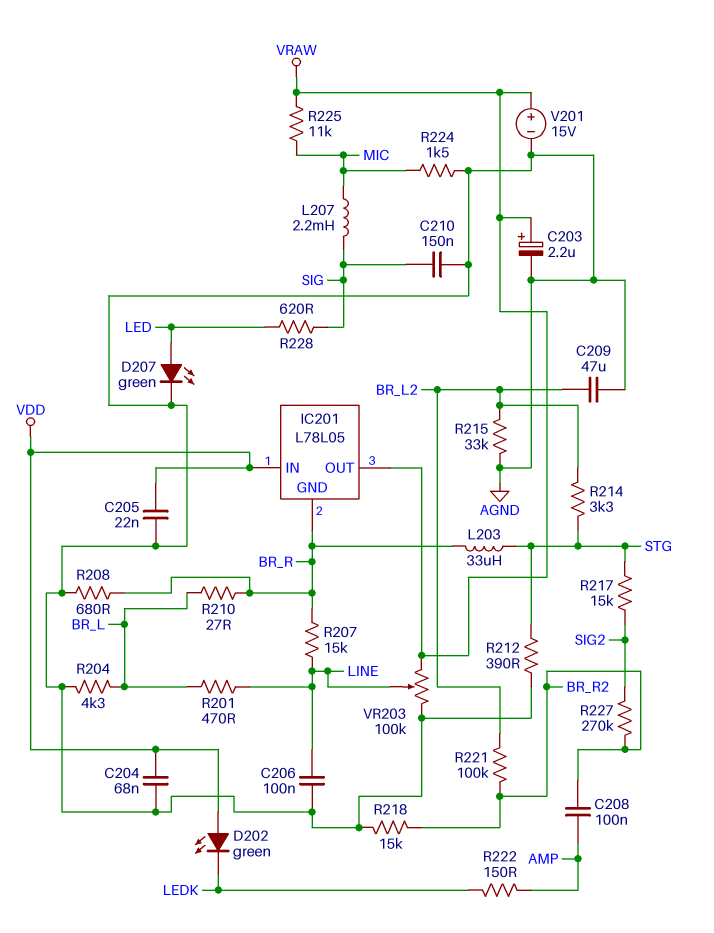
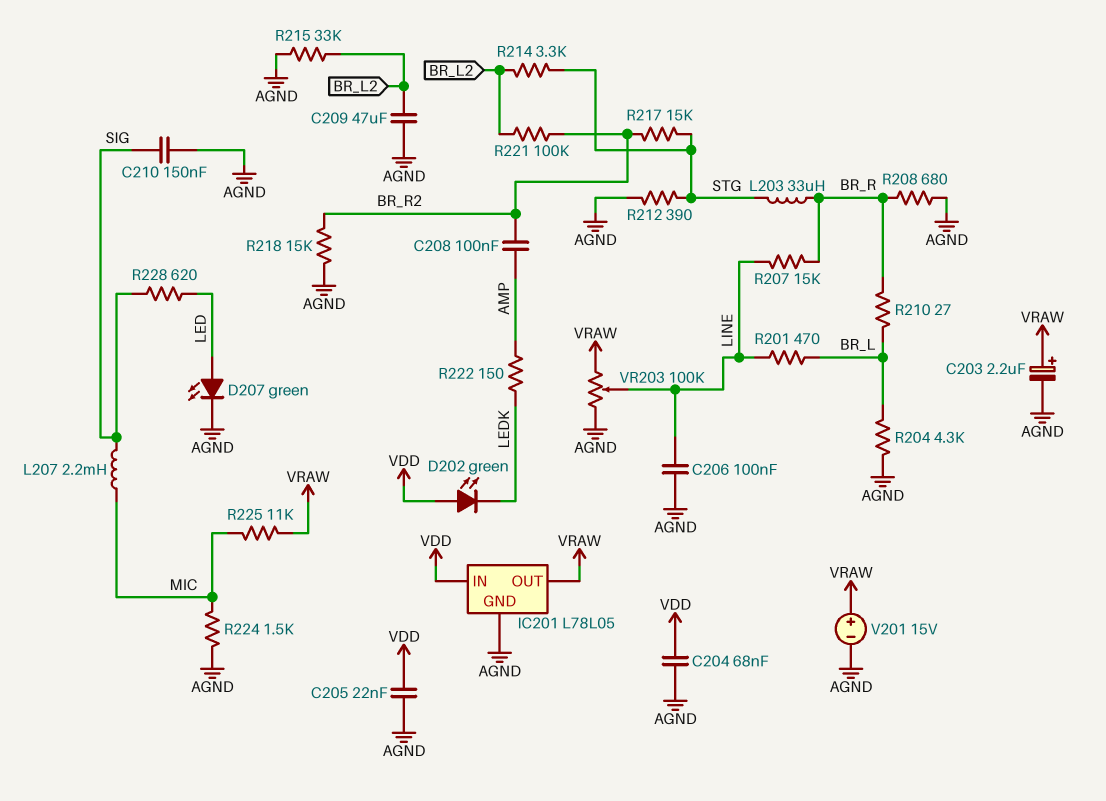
IC201 pin GND: BR_R -> AGND
R217: 15k (SIG2, STG) -> 15k (BR_R2, STG)
R227: 270k (BR_R2, SIG2) -> none

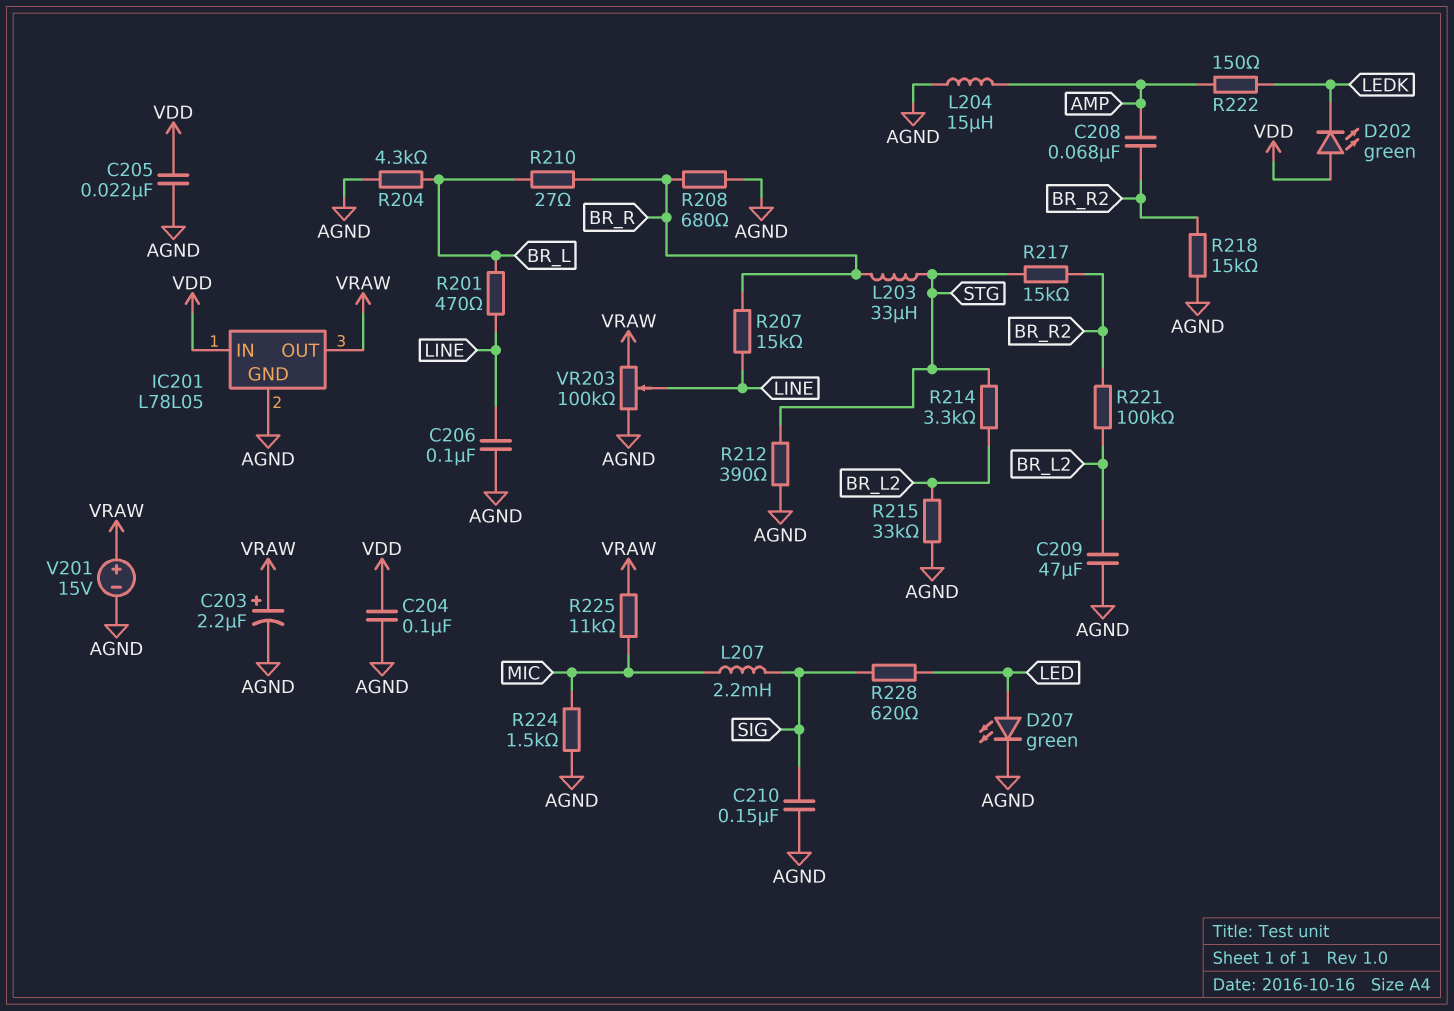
C204: 68nF (AGND, VDD) -> 100nF (AGND, VDD)
C208: 100nF (AMP, BR_R2) -> 68nF (AMP, BR_R2)
L204: none -> 15uH (AGND, AMP)

